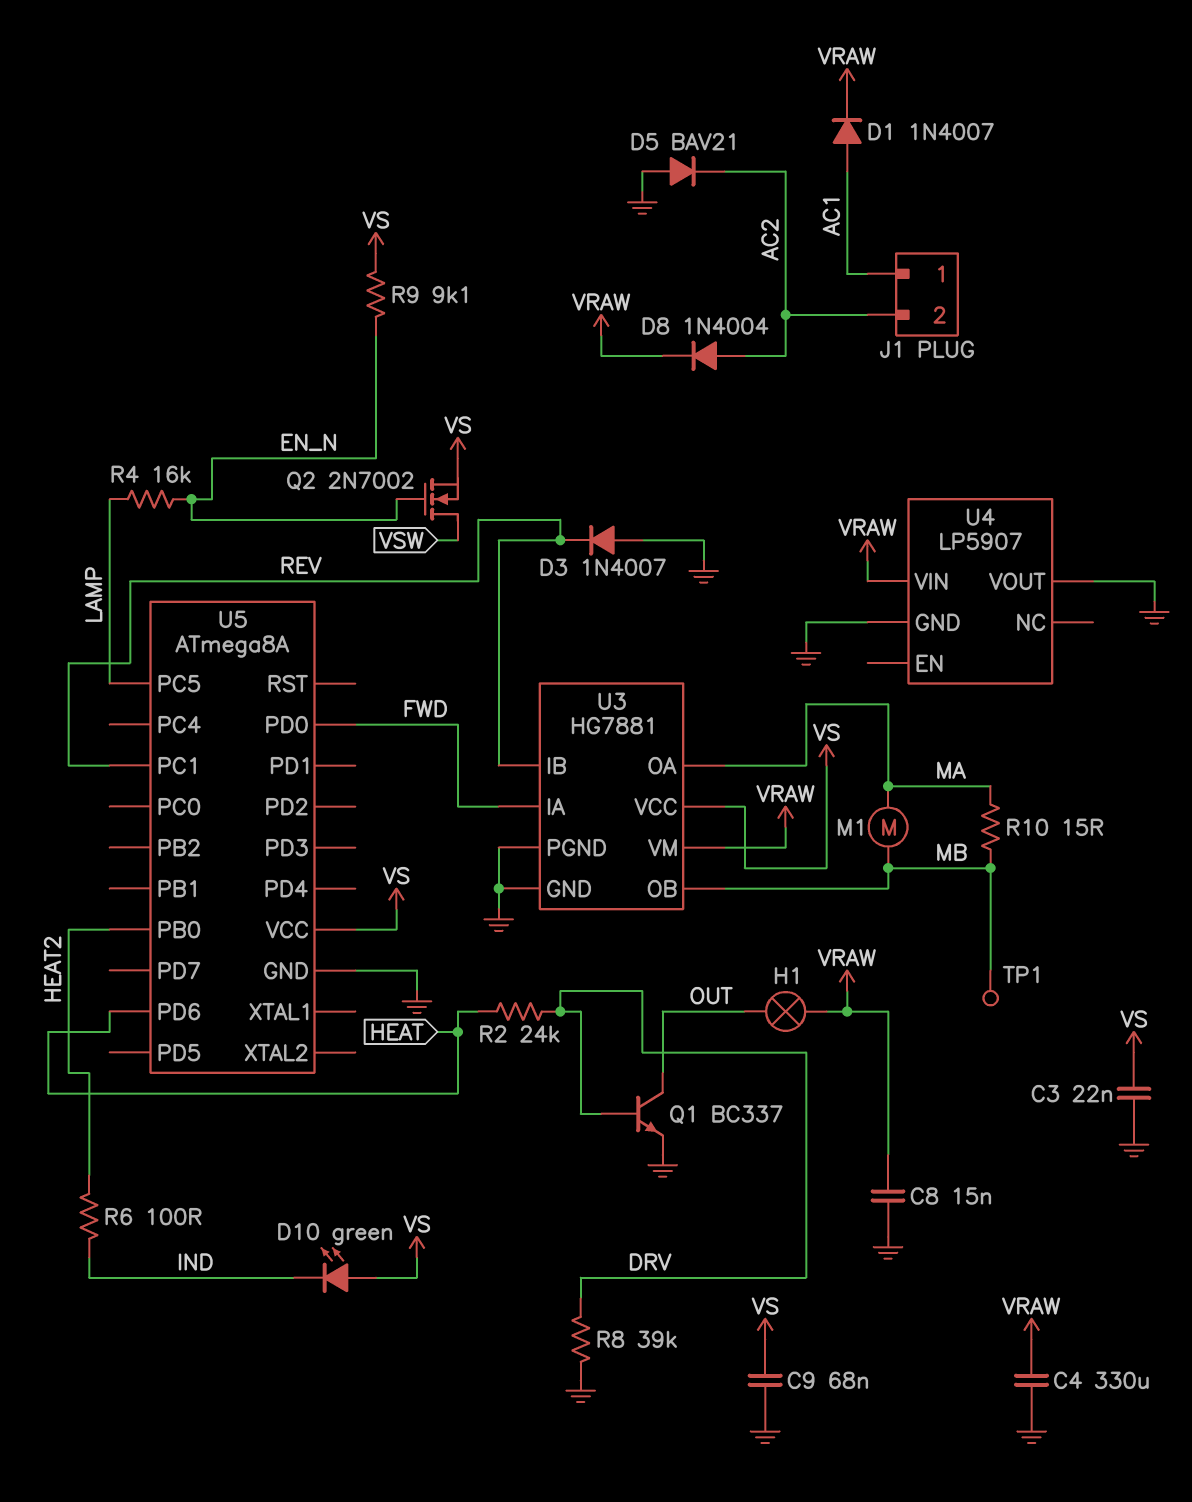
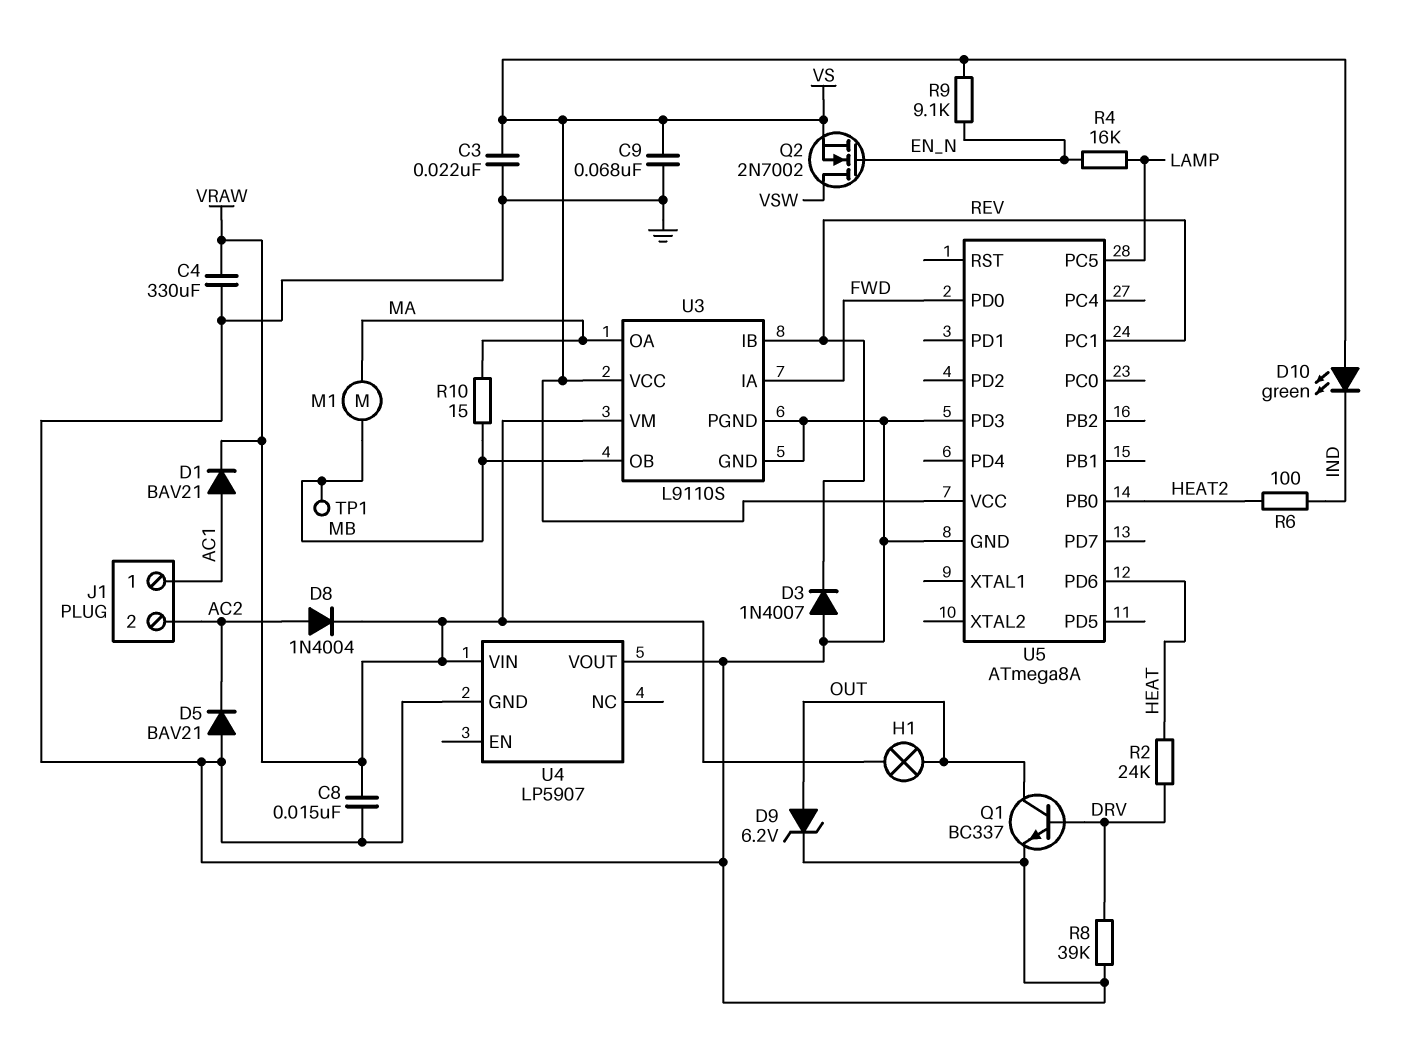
D1: diode 1N4007 (A AC1, K VRAW) -> diode BAV21 (A AC1, K VRAW)
D9: none -> zener 6.2V (A OUT, K GND)
U3: HG7881 -> L9110S
U5 pin PD3: none -> GND

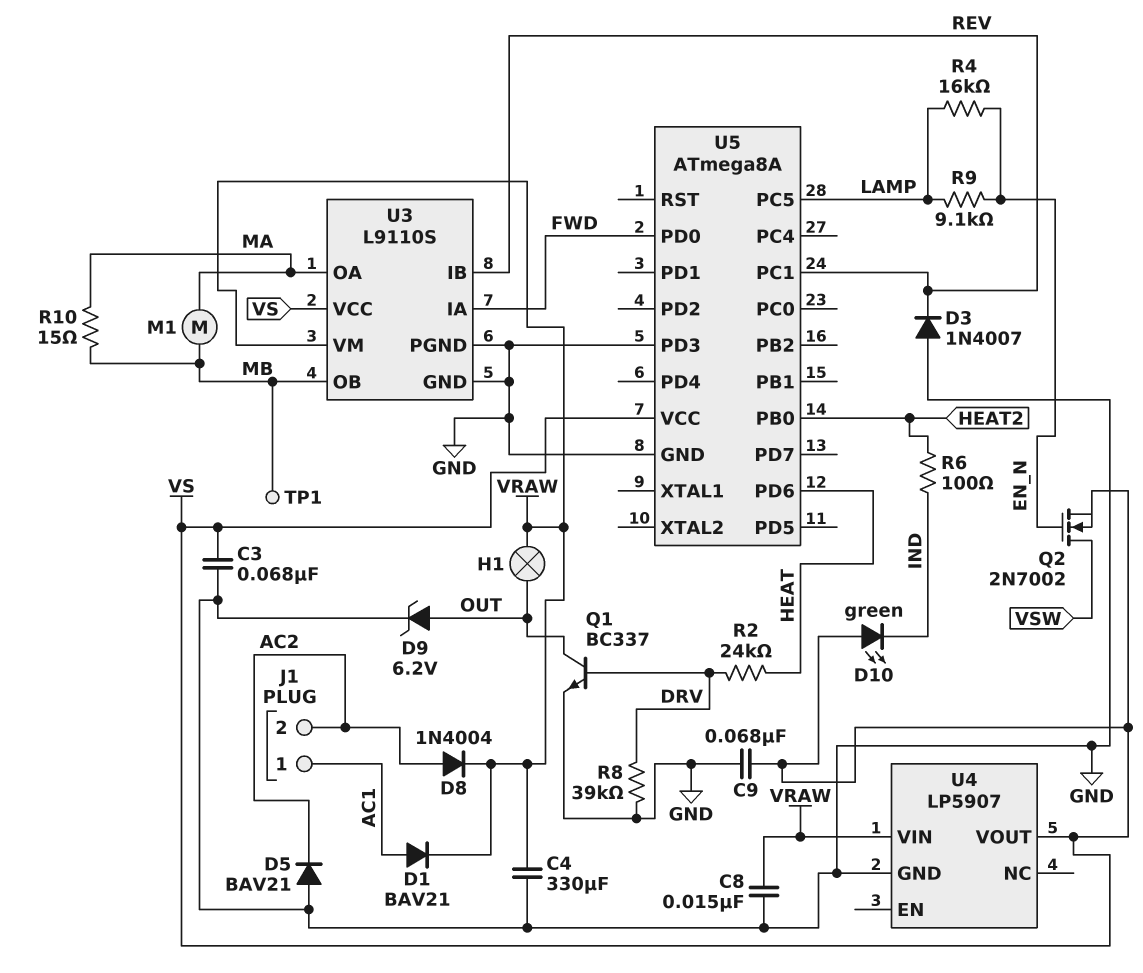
C3: 22nF (GND, VS) -> 68nF (GND, VS)
R9: 9.1k (EN_N, VS) -> 9.1k (EN_N, LAMP)
U4 pin VOUT: GND -> VS

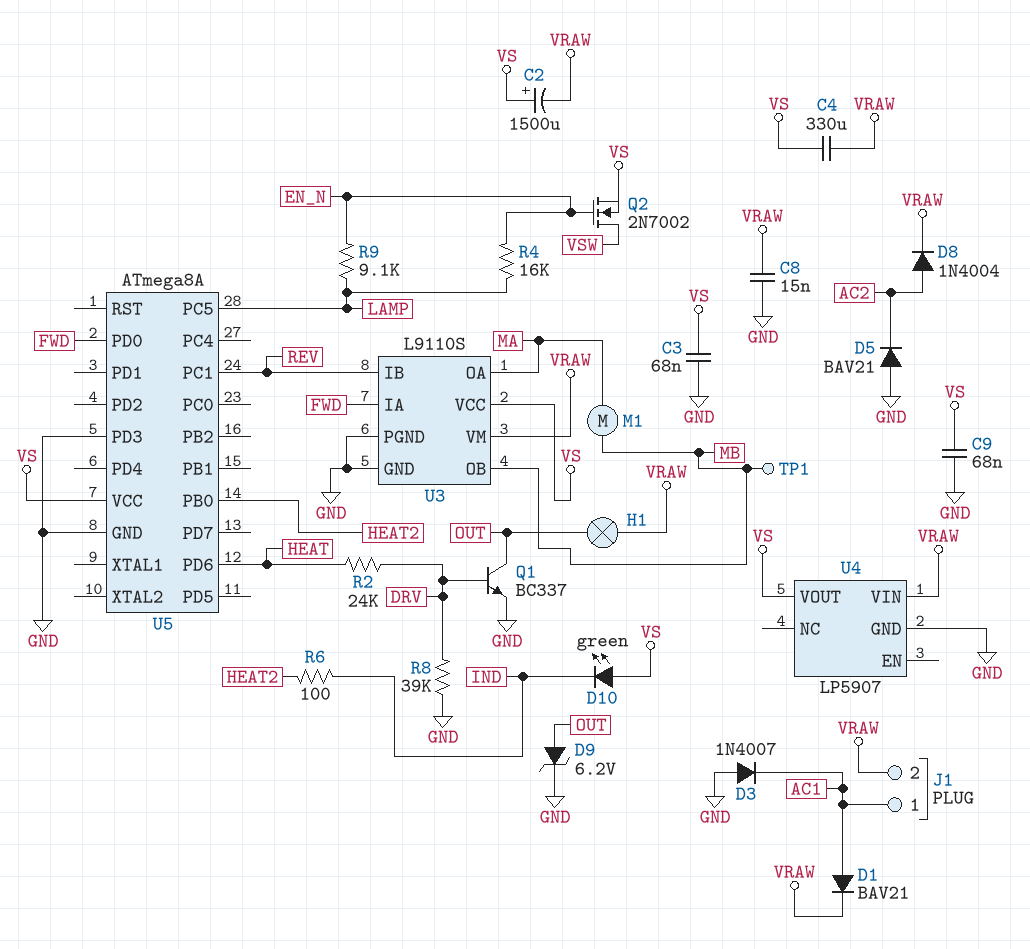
C2: none -> 1500uF (plus VS, minus VRAW)
C4: 330uF (GND, VRAW) -> 330uF (VRAW, VS)
D3: diode 1N4007 (A GND, K REV) -> diode 1N4007 (A GND, K AC1)
J1 pin 2: AC2 -> VRAW
R10: 15 (MA, MB) -> none

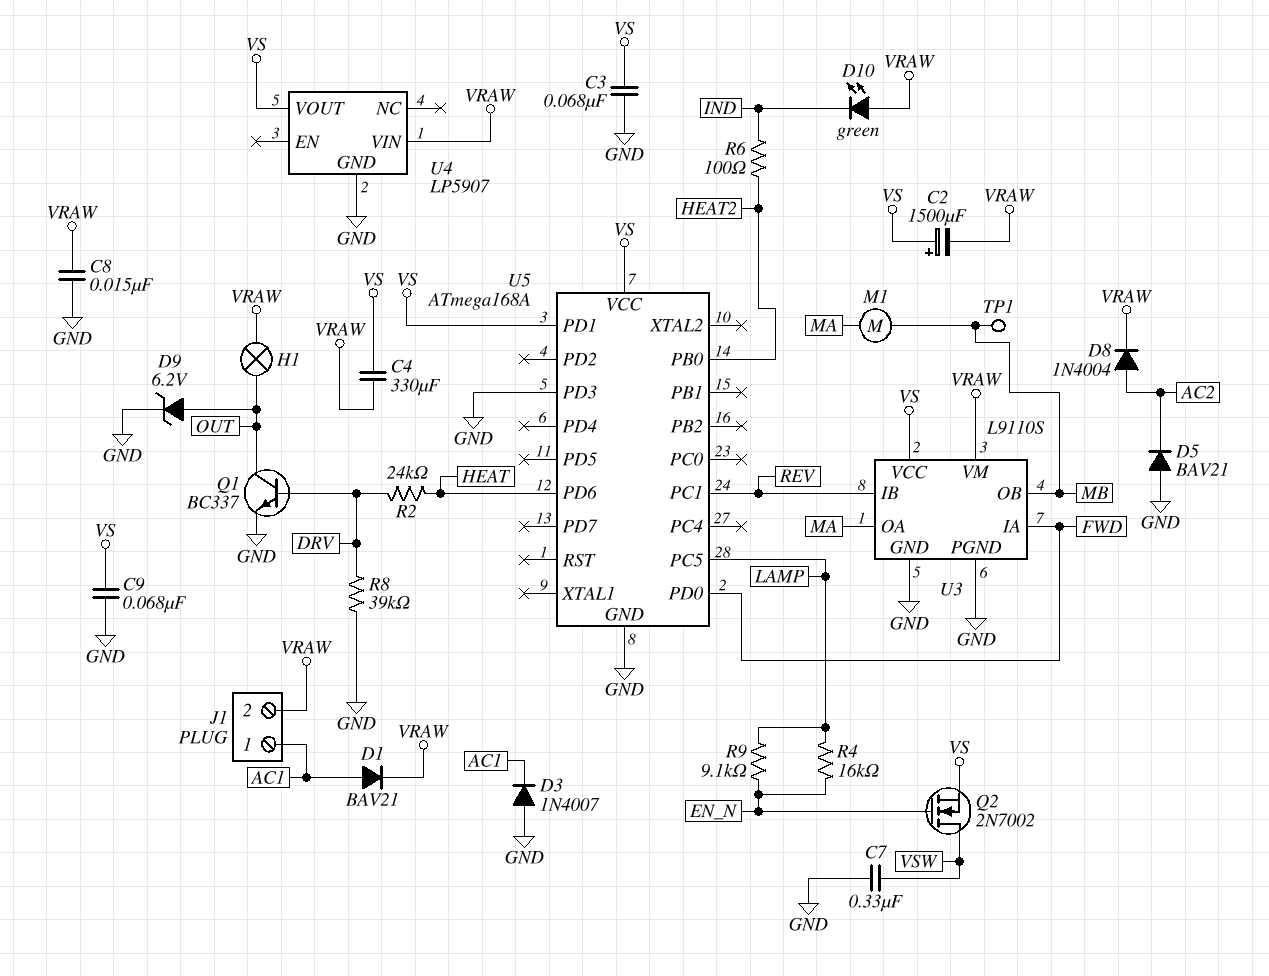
C7: none -> 330nF (GND, VSW)
D10: LED green (A VS, K IND) -> LED green (A VRAW, K IND)
U5: ATmega8A -> ATmega168A
U5 pin PD1: none -> VS

